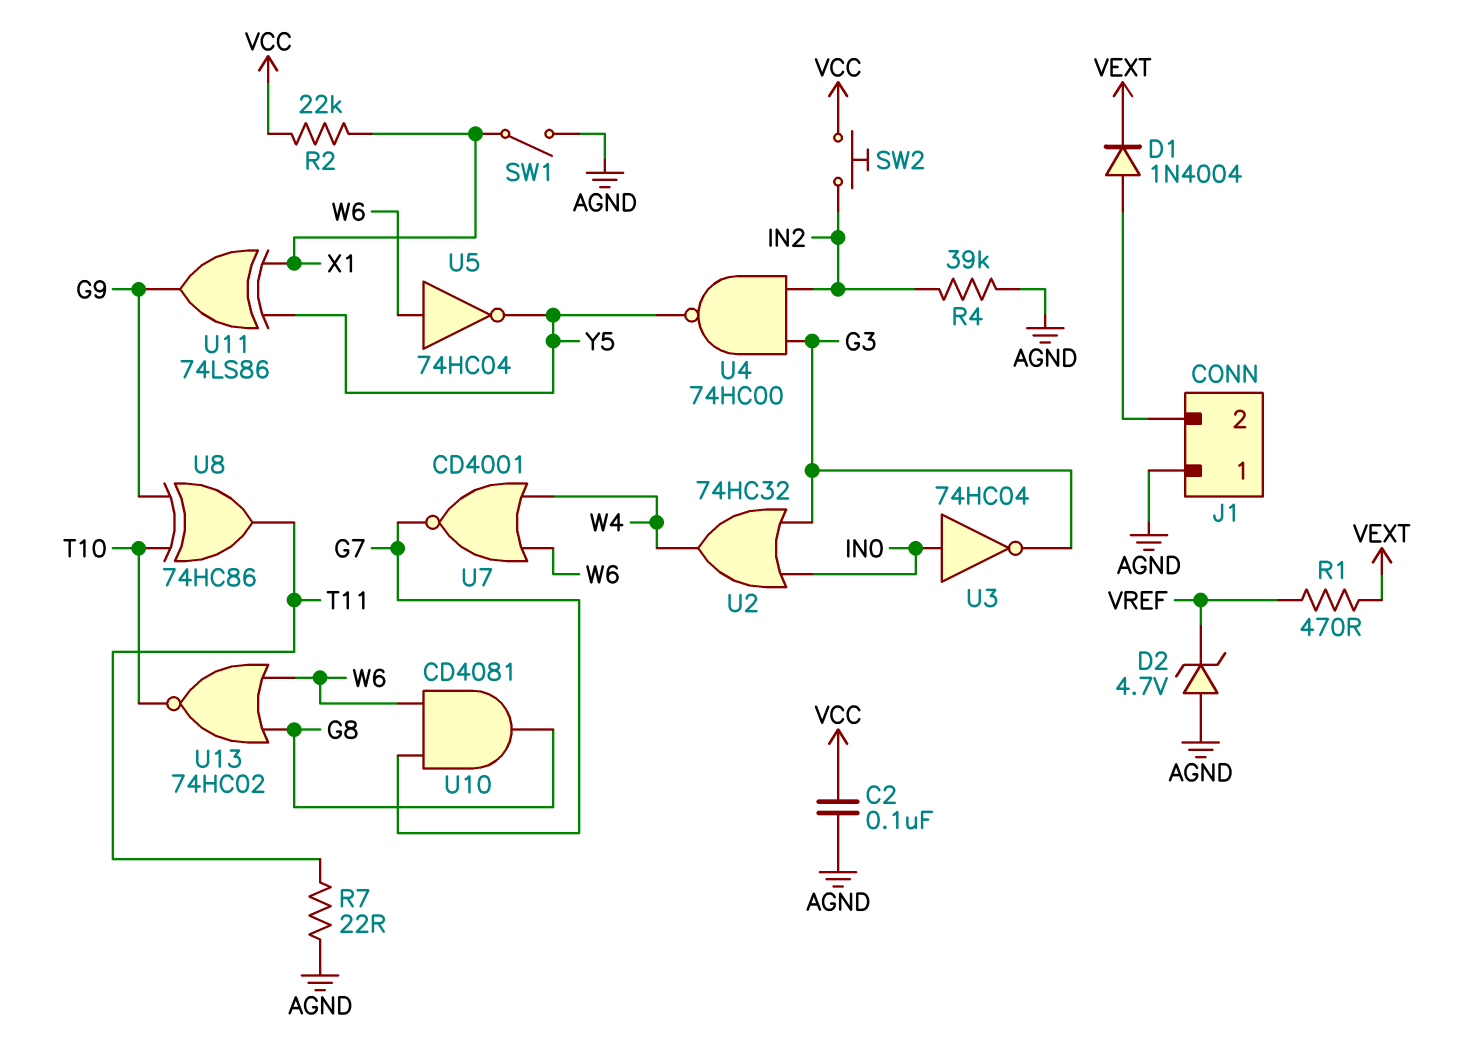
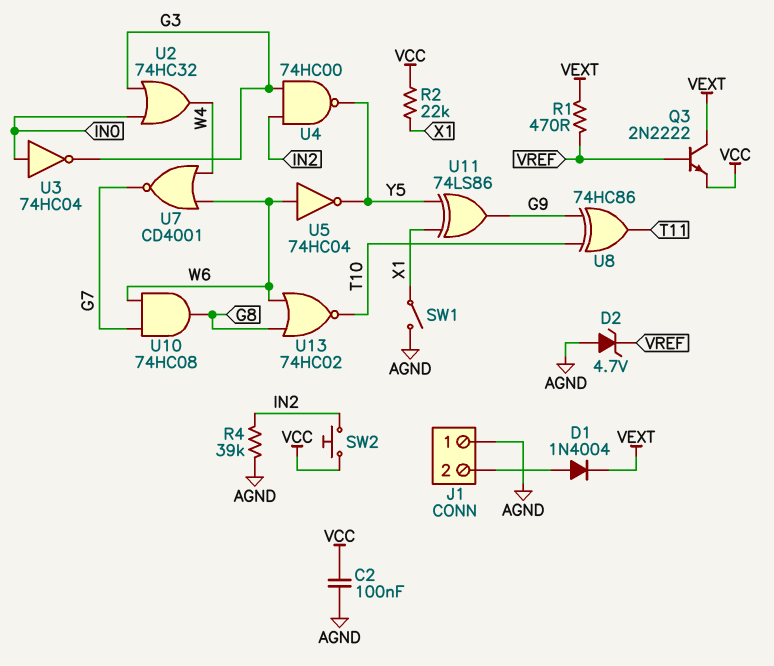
Q3: none -> NPN 2N2222 (B VREF, C VEXT, E VCC)
R7: 22 (AGND, T11) -> none
U10: AND CD4081 (in G7, in W6, out G8) -> AND 74HC08 (in G7, in W6, out G8)

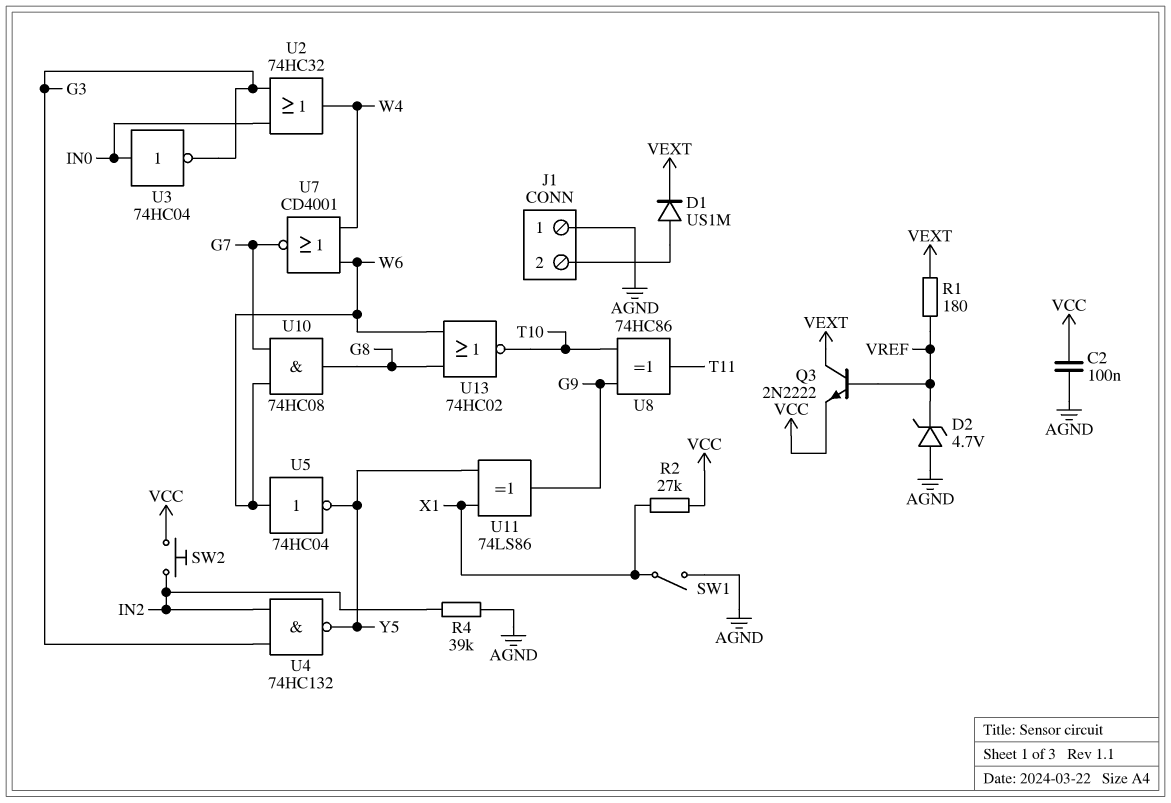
D1: diode 1N4004 (A J1/2, K VEXT) -> diode US1M (A J1/2, K VEXT)
R1: 470 (VEXT, VREF) -> 180 (VEXT, VREF)
R2: 22k (VCC, X1) -> 27k (VCC, X1)
U4: NAND 74HC00 (in G3, in IN2, out Y5) -> NAND 74HC132 (in G3, in IN2, out Y5)

